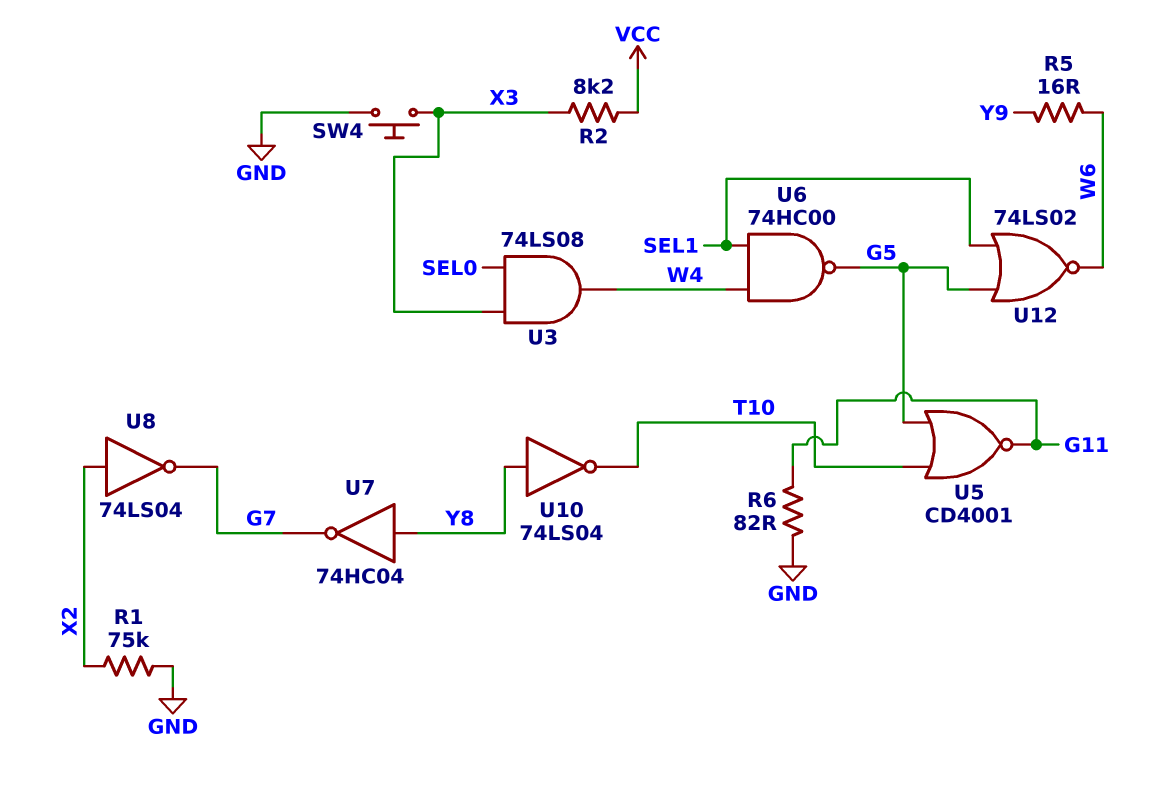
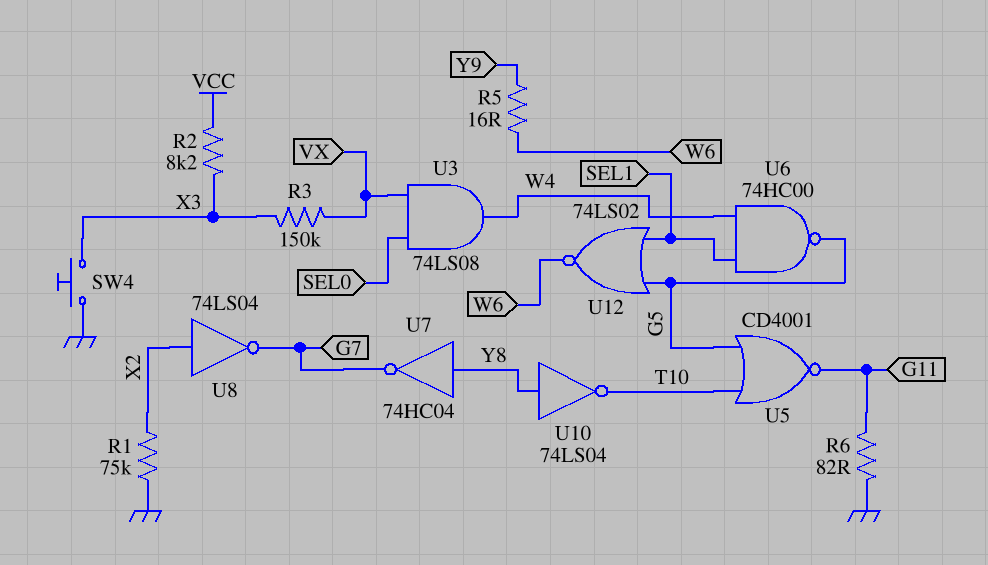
R3: none -> 150k (VX, X3)
U3: AND 74LS08 (in SEL0, in X3, out W4) -> AND 74LS08 (in SEL0, in VX, out W4)

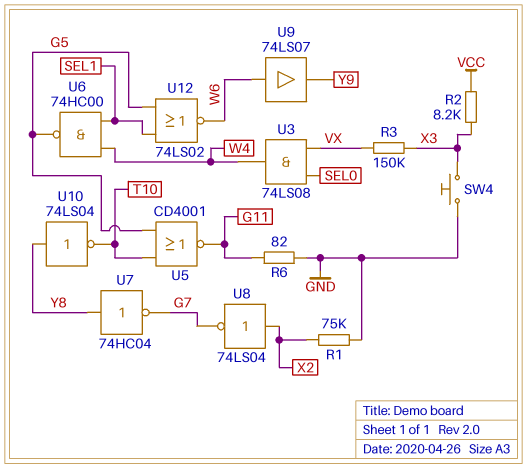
R5: 16 (W6, Y9) -> none
U9: none -> buffer 74LS07 (in W6, out Y9)

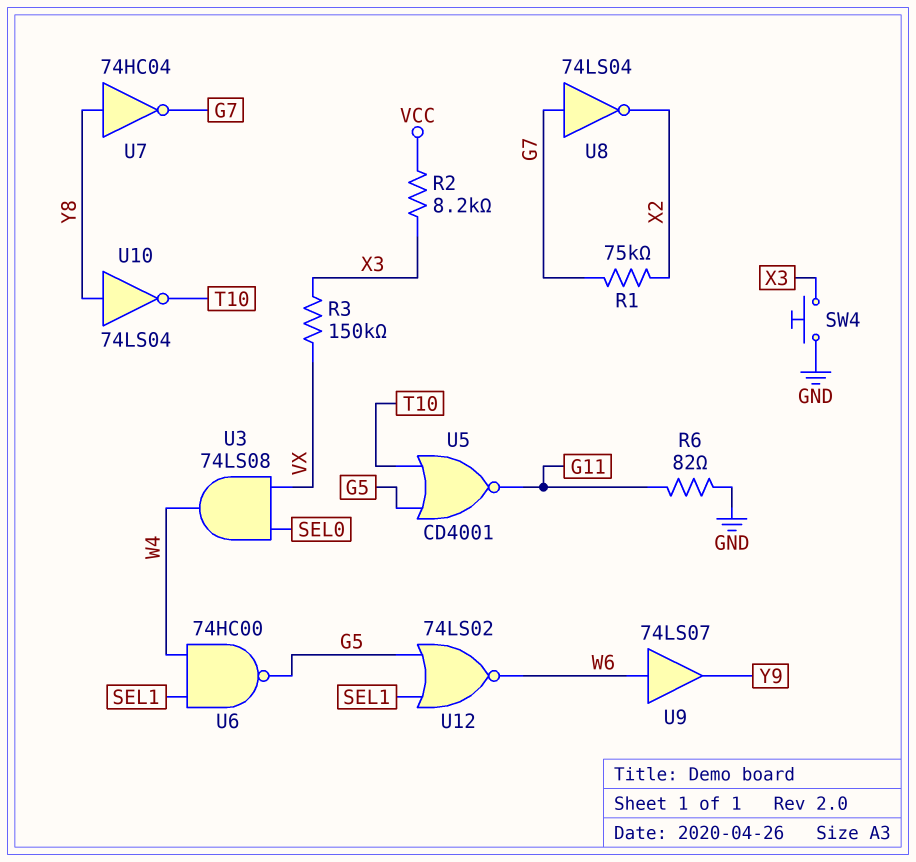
R1: 75k (GND, X2) -> 75k (G7, X2)
U8: NOT 74LS04 (in X2, out G7) -> NOT 74LS04 (in G7, out X2)

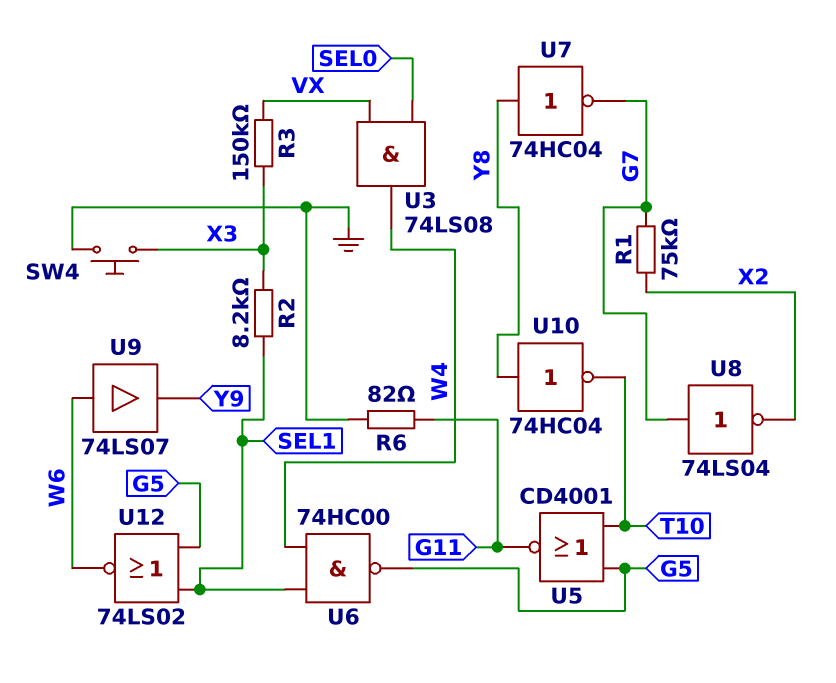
R2: 8.2k (VCC, X3) -> 8.2k (SEL1, X3)
U10: NOT 74LS04 (in Y8, out T10) -> NOT 74HC04 (in Y8, out T10)

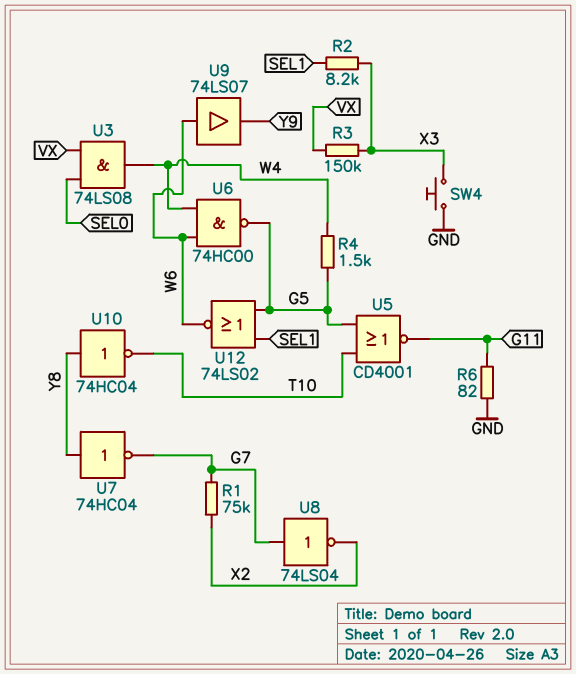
R4: none -> 1.5k (G5, W4)
U6: NAND 74HC00 (in SEL1, in W4, out G5) -> NAND 74HC00 (in W4, in W6, out G5)

